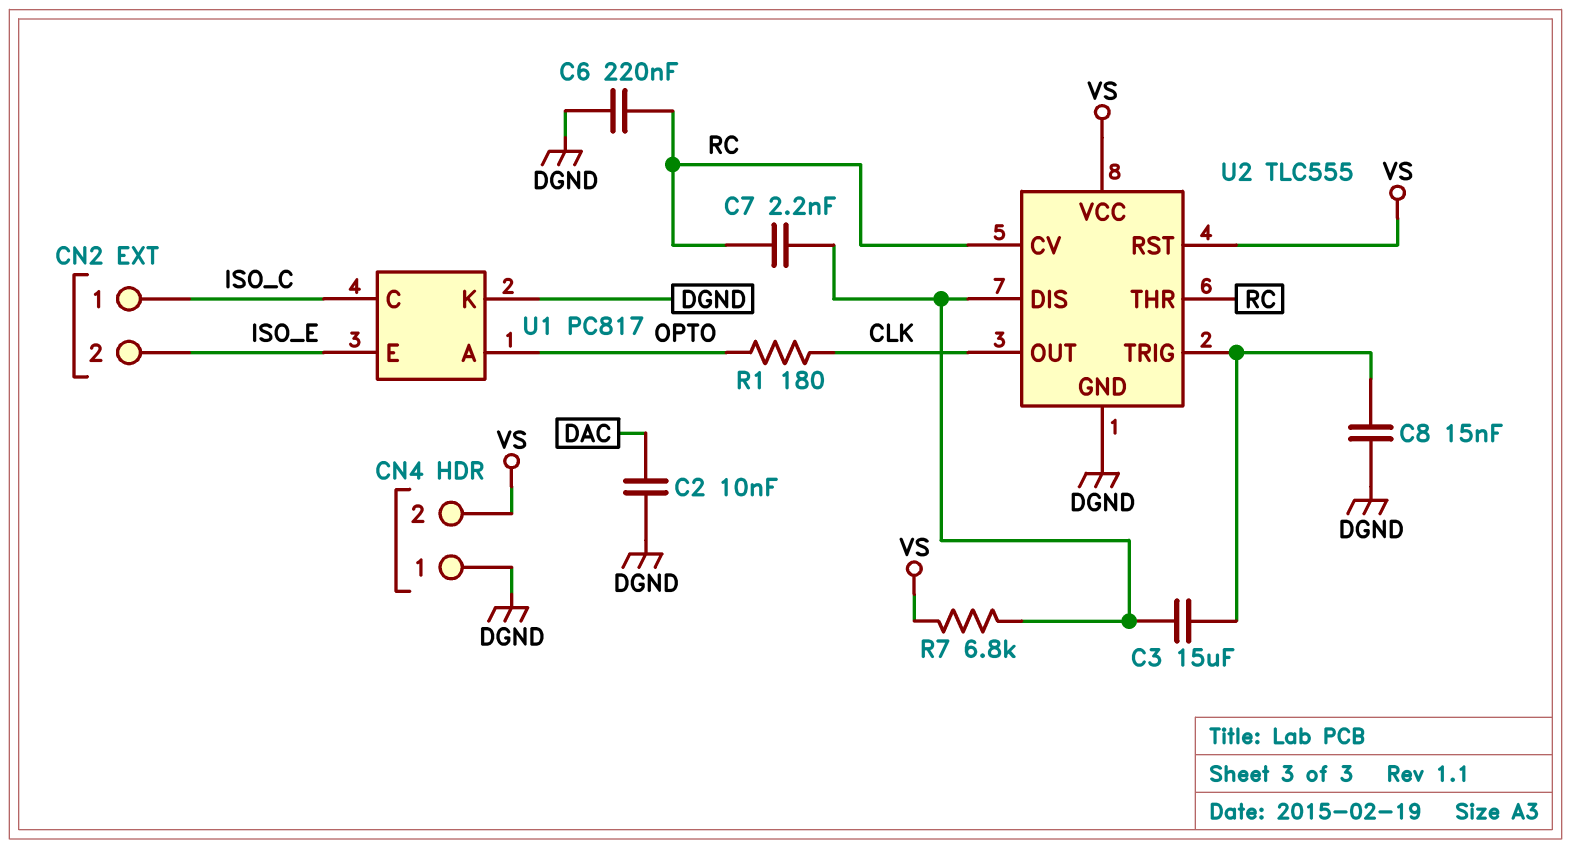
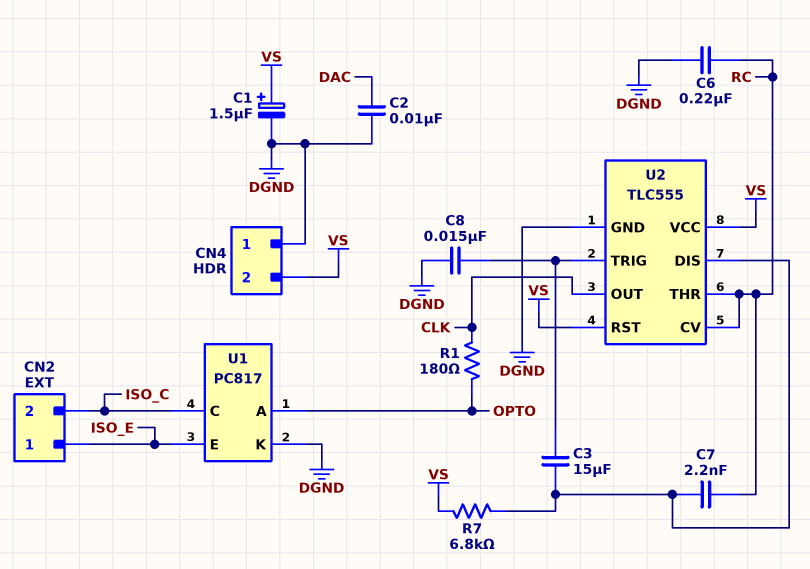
C1: none -> 1.5uF (plus VS, minus DGND)
CN2 pin 1: ISO_C -> ISO_E
CN2 pin 2: ISO_E -> ISO_C

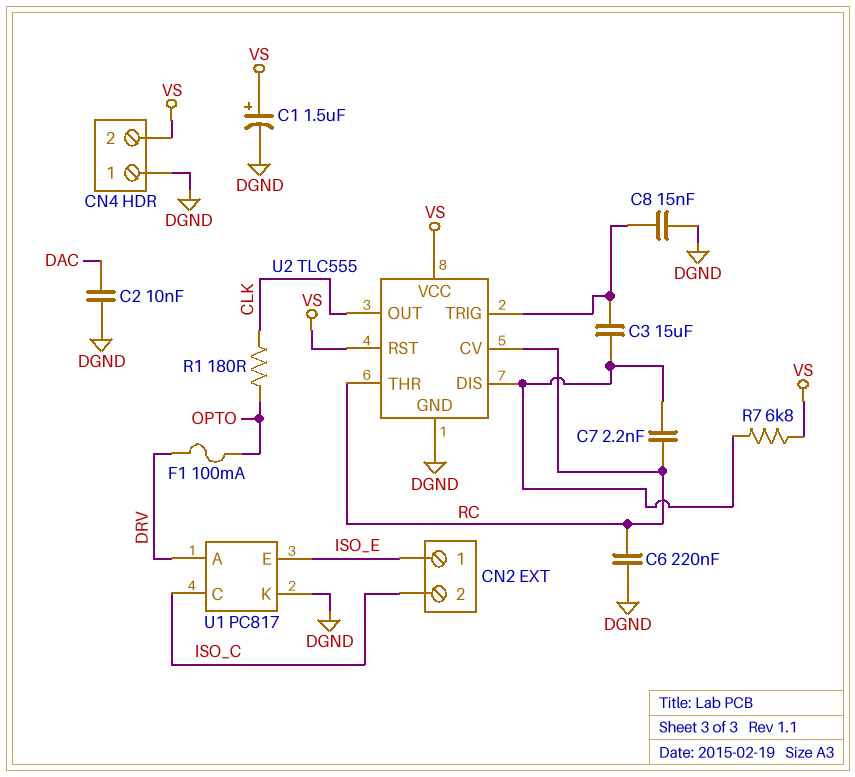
F1: none -> 100mA (DRV, OPTO)
U1 pin A: OPTO -> DRV

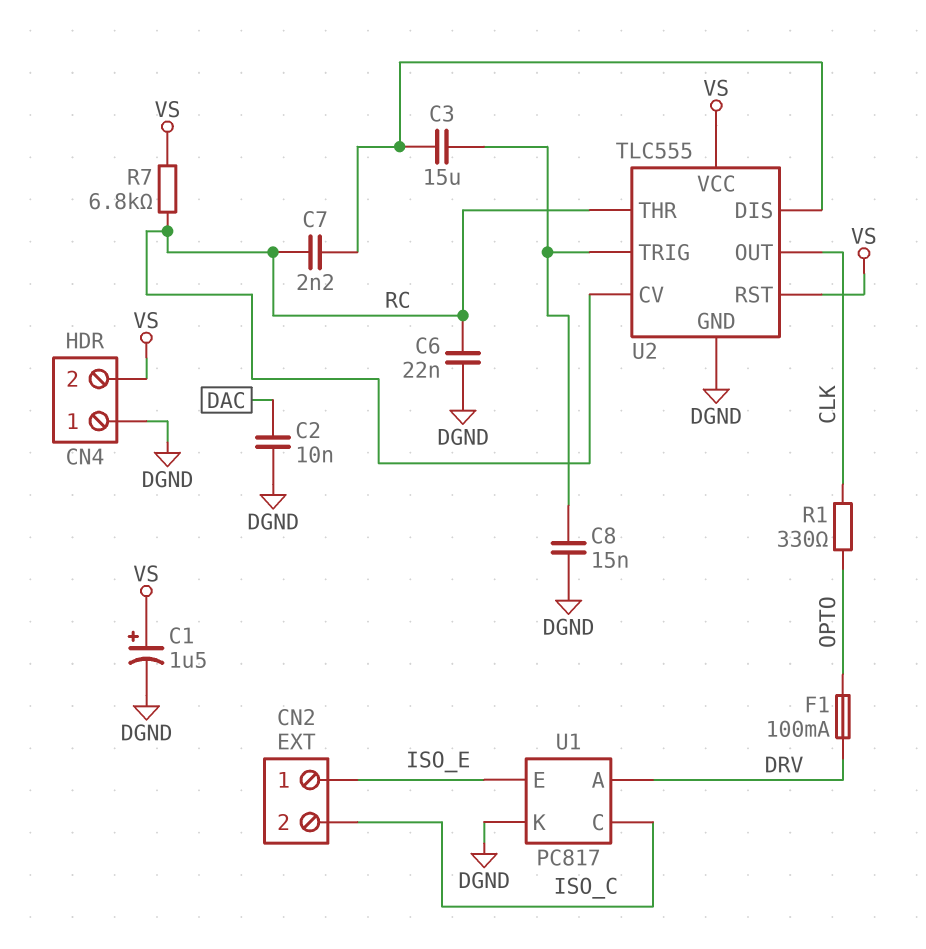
C6: 220nF (DGND, RC) -> 22nF (DGND, RC)
R1: 180 (CLK, OPTO) -> 330 (CLK, OPTO)
R7: 6.8k (U2/DIS, VS) -> 6.8k (RC, VS)

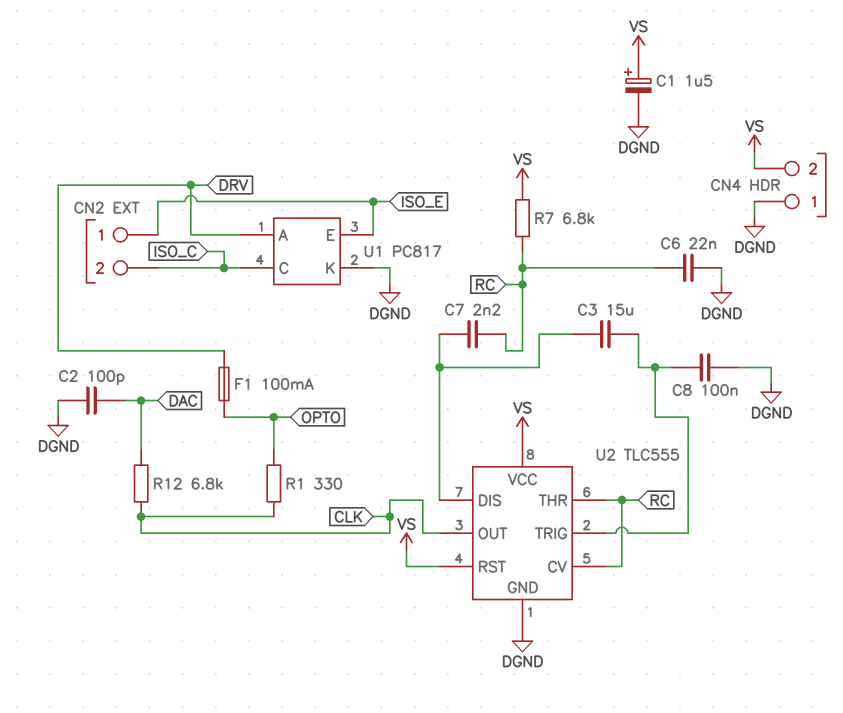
C2: 10nF (DAC, DGND) -> 100pF (DAC, DGND)
C8: 15nF (DGND, U2/TRIG) -> 100nF (DGND, U2/TRIG)
R12: none -> 6.8k (CLK, DAC)

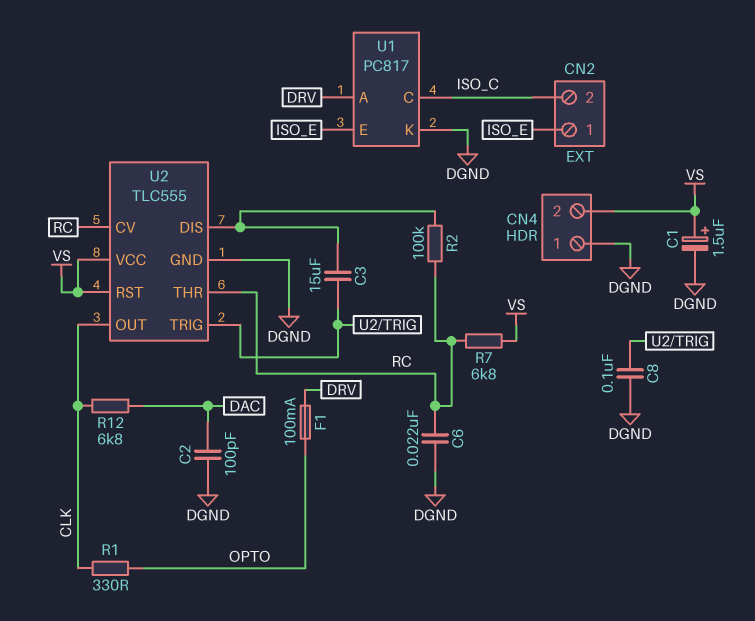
C7: 2.2nF (RC, U2/DIS) -> none
R2: none -> 100k (RC, U2/DIS)

